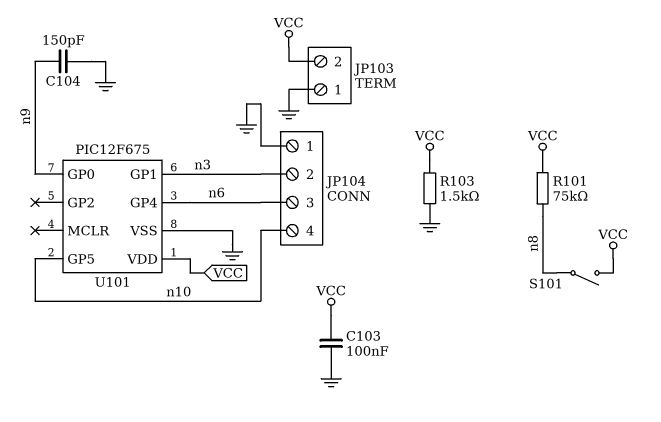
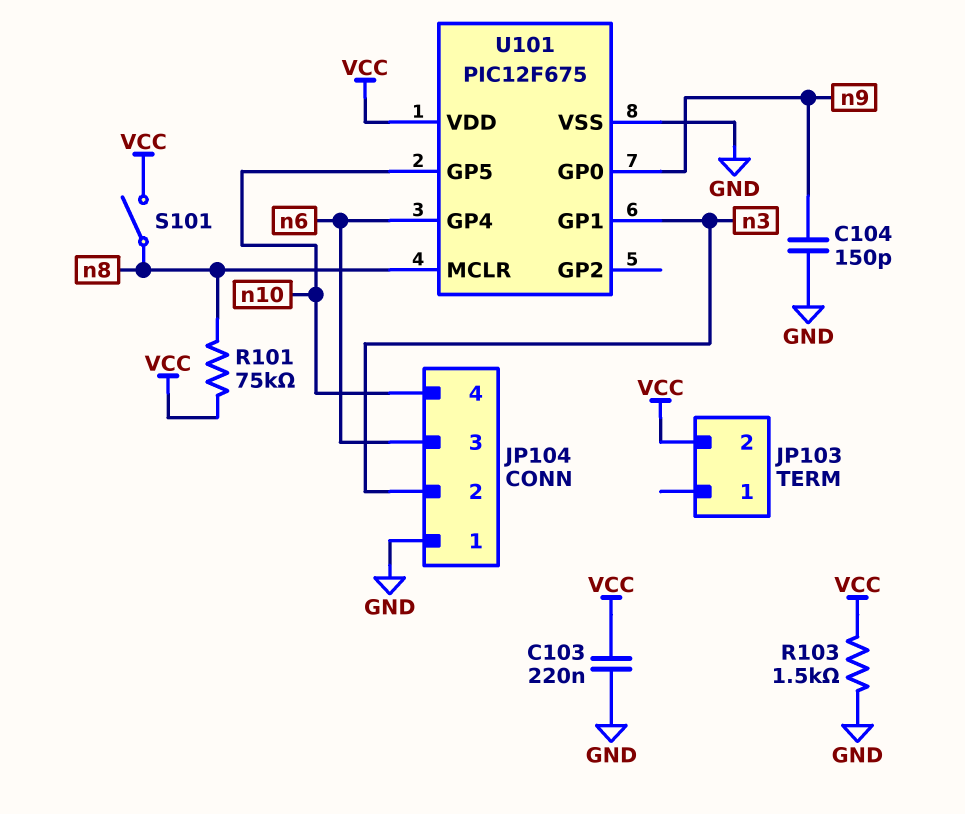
C103: 100nF (GND, VCC) -> 220nF (GND, VCC)
JP103 pin 1: GND -> none
U101 pin MCLR: none -> n8

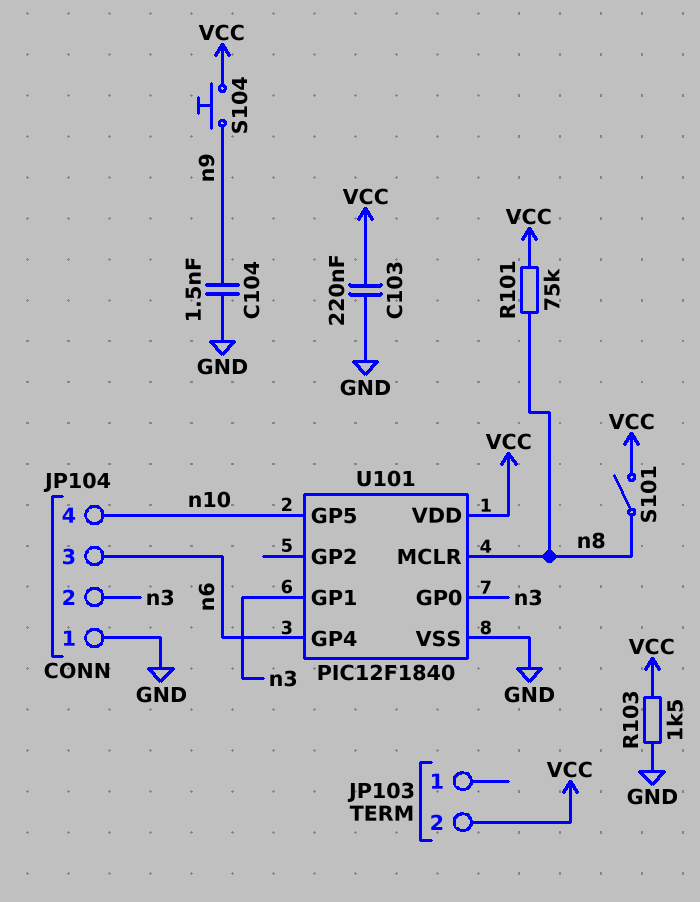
C104: 150pF (GND, n9) -> 1.5nF (GND, n9)
S104: none -> button (VCC, n9)
U101: PIC12F675 -> PIC12F1840
U101 pin GP0: n9 -> n3

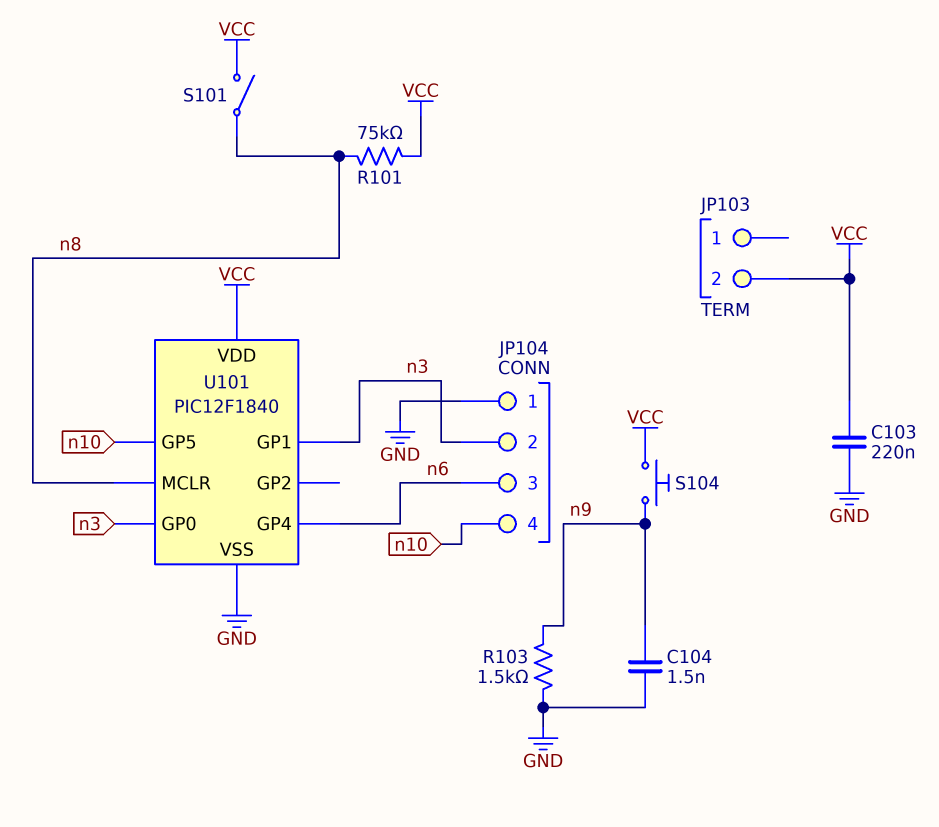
R103: 1.5k (GND, VCC) -> 1.5k (GND, n9)

